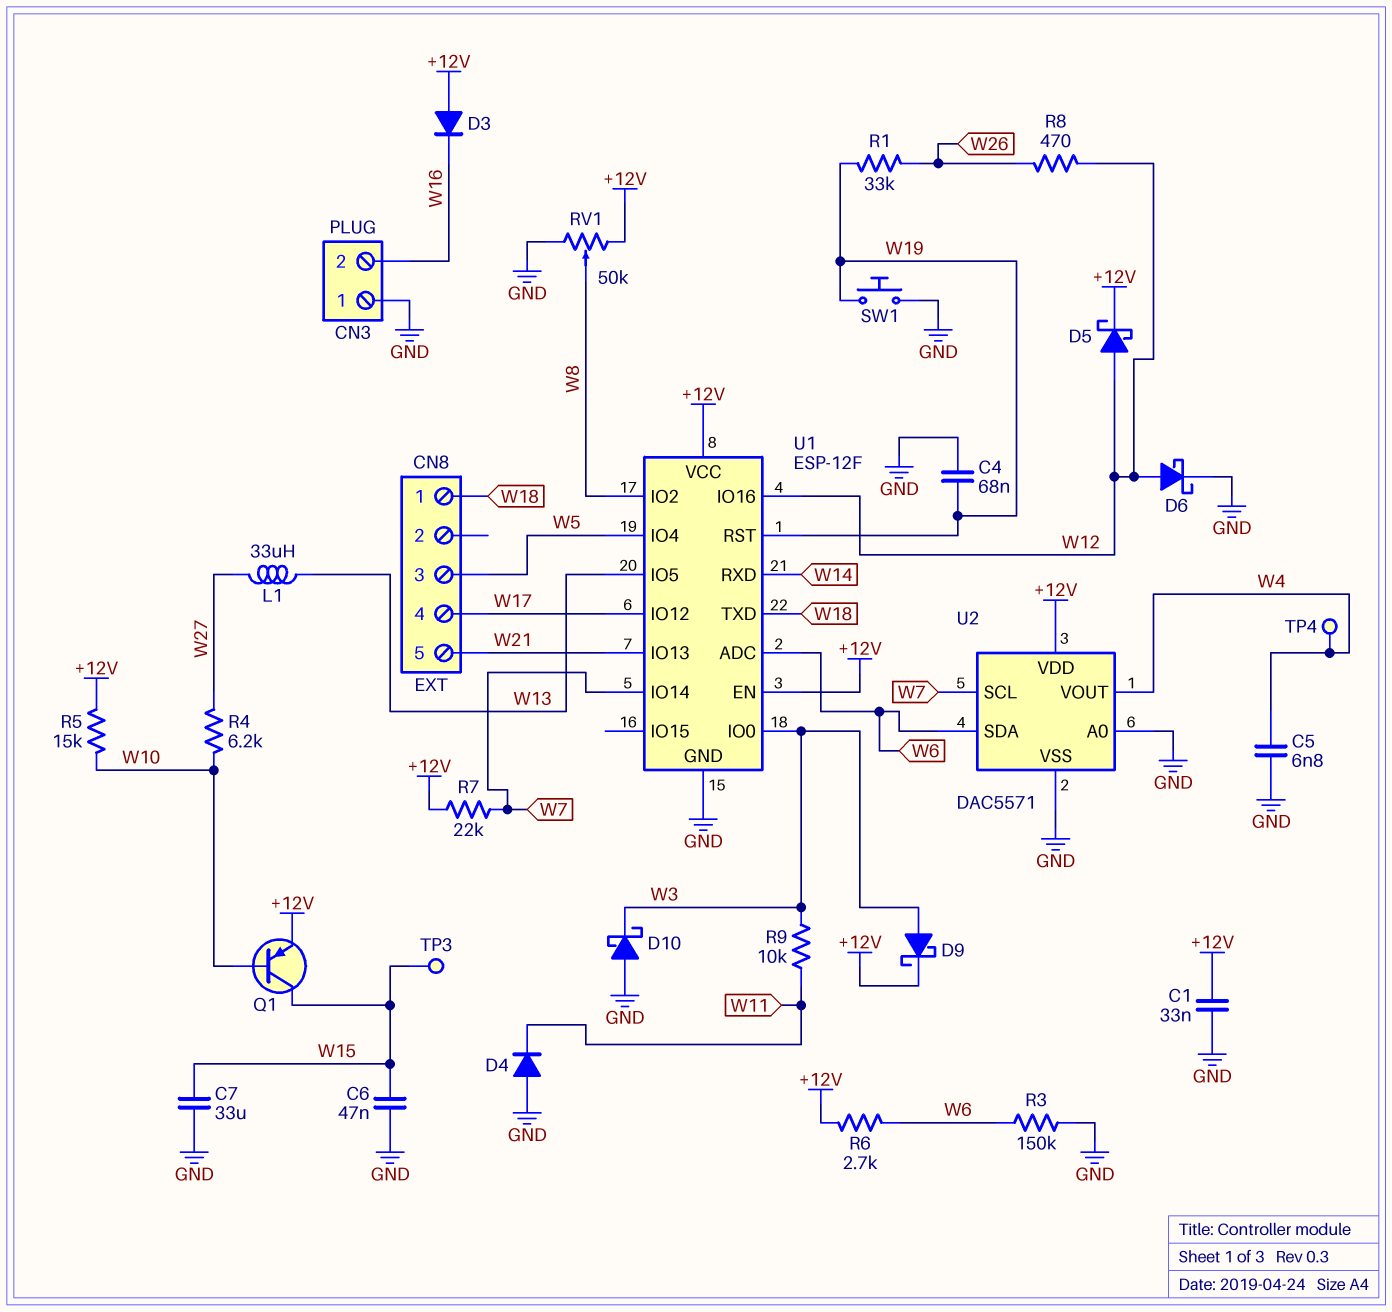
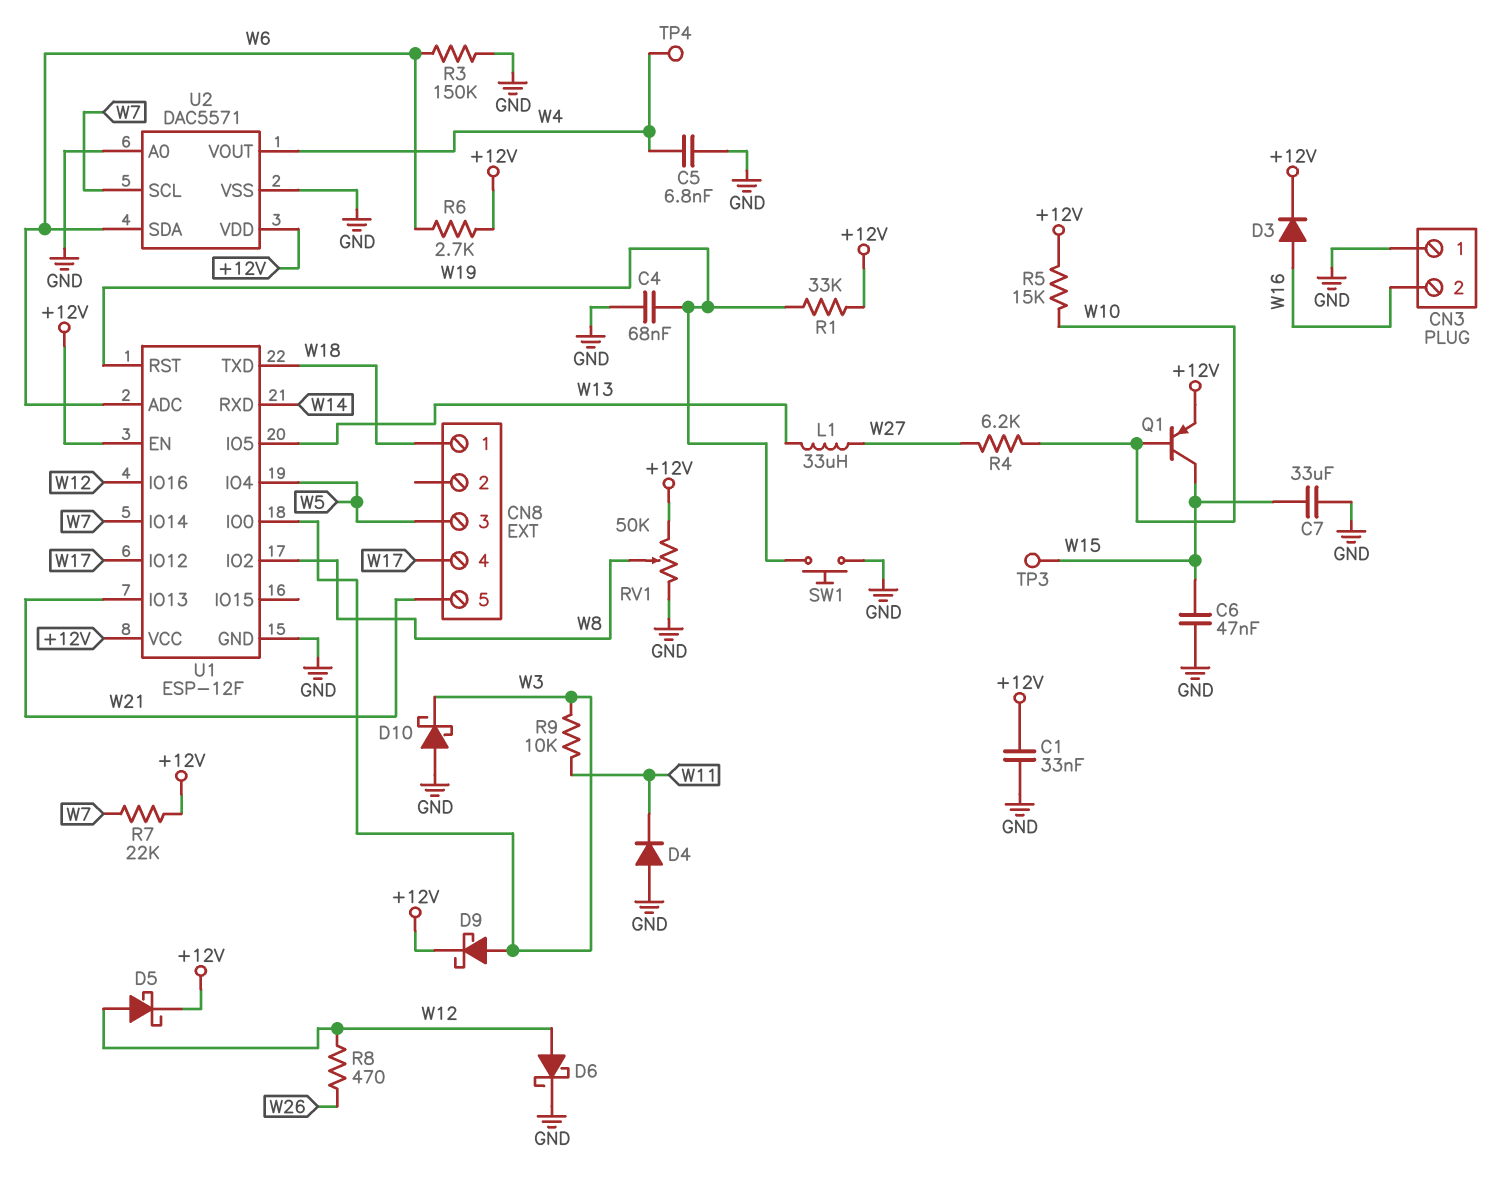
D3: diode (A +12V, K W16) -> diode (A W16, K +12V)
R1: 33k (W19, W26) -> 33k (+12V, W19)

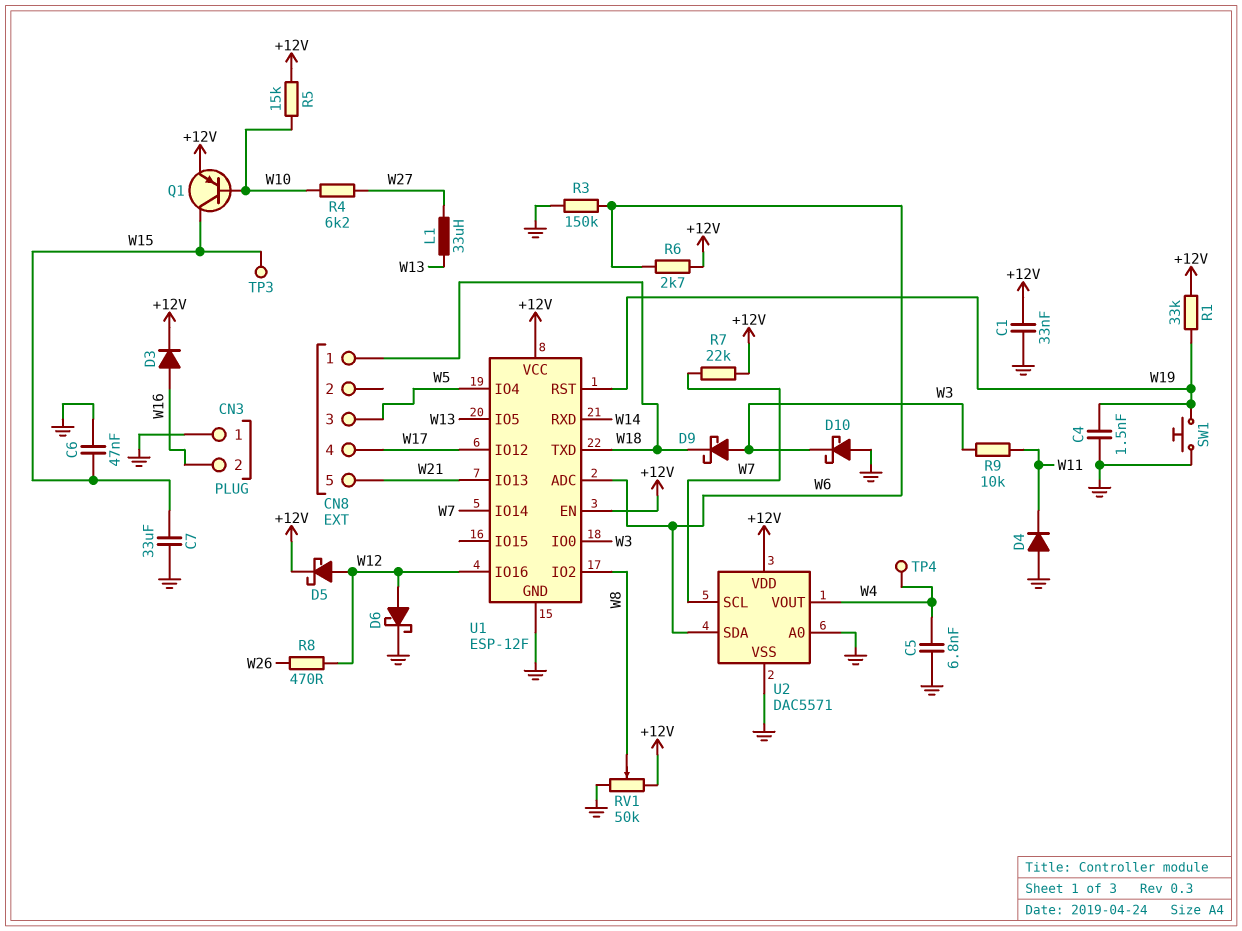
C4: 68nF (GND, W19) -> 1.5nF (GND, W19)
D9: schottky (A W3, K +12V) -> schottky (A W3, K W18)

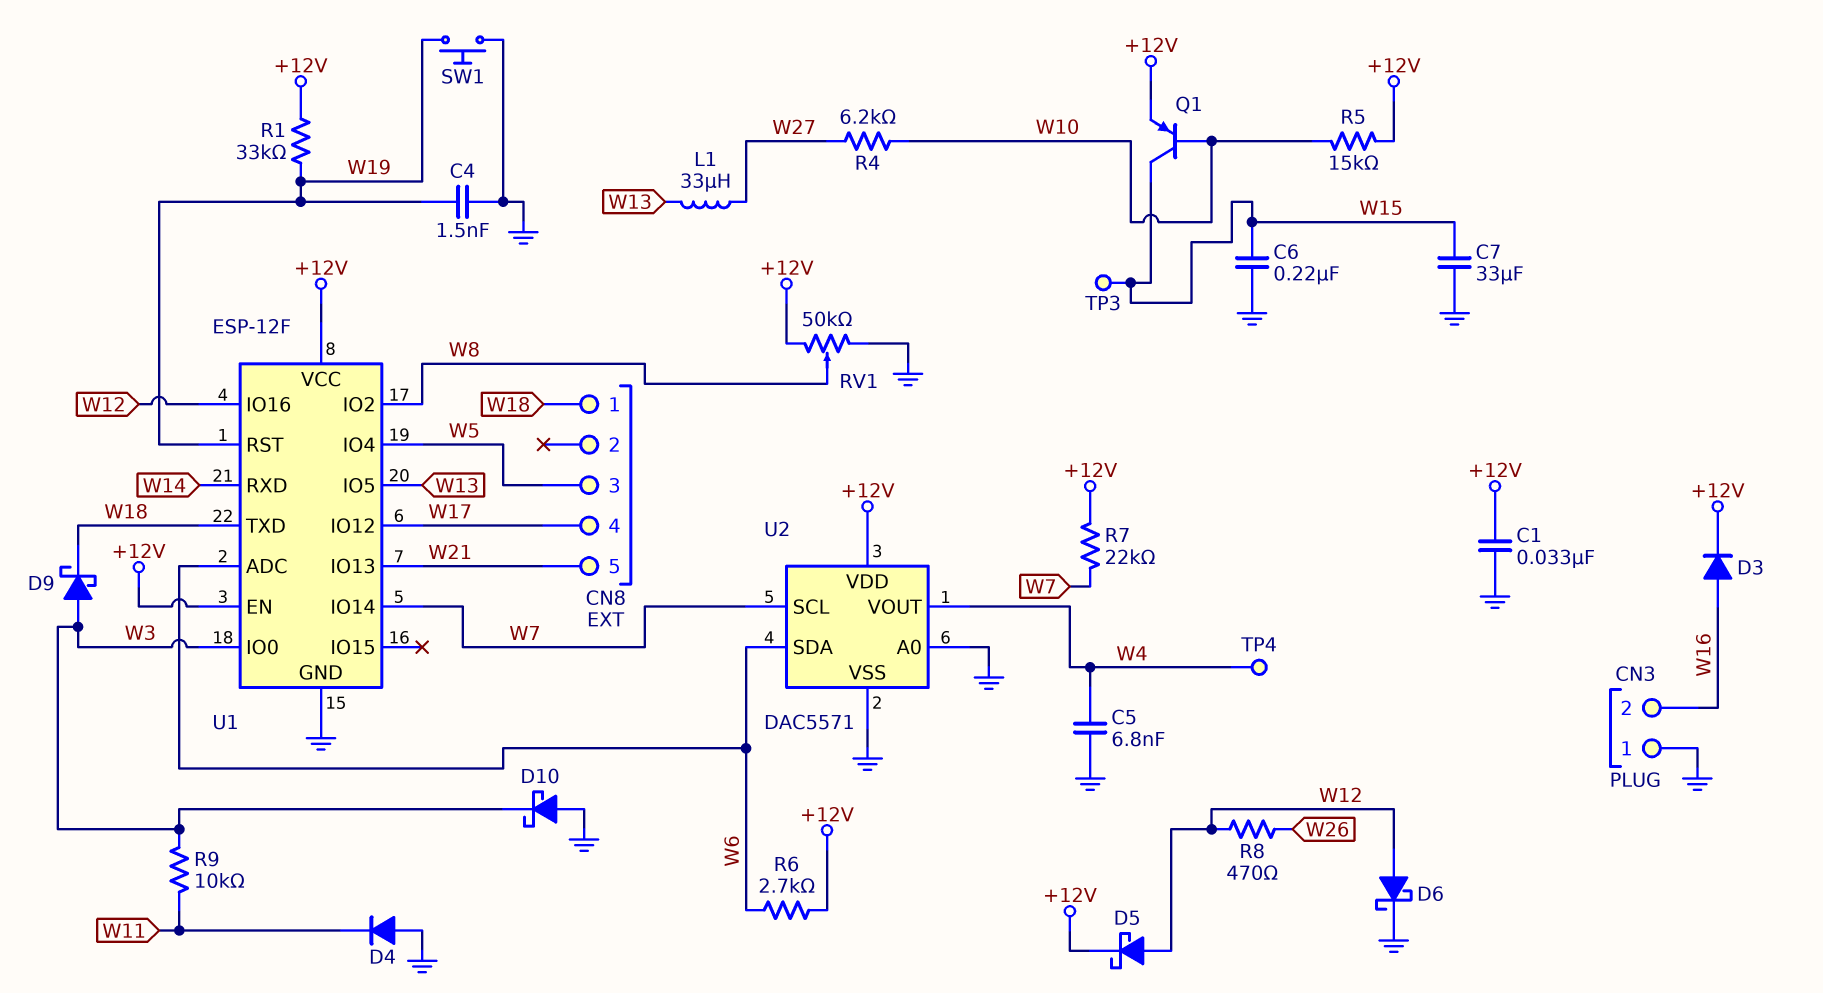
C6: 47nF (GND, W15) -> 220nF (GND, W15)
R3: 150k (GND, W6) -> none

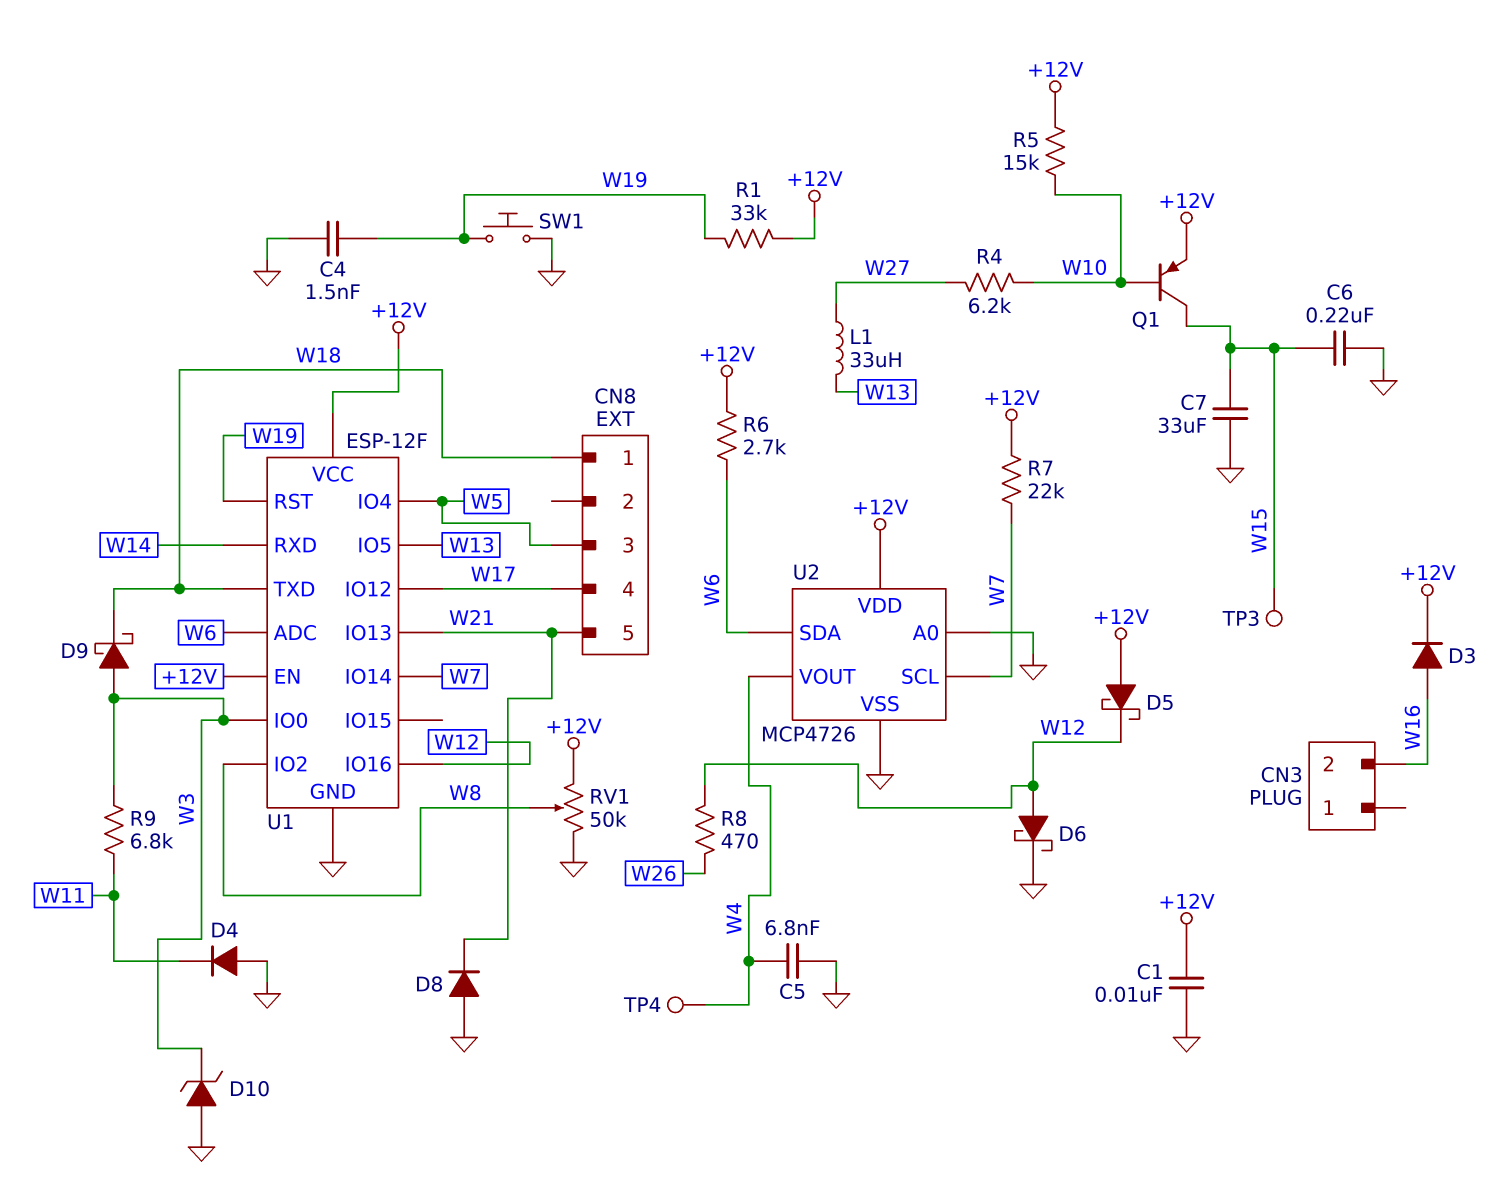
C1: 33nF (+12V, GND) -> 10nF (+12V, GND)
CN3 pin 1: GND -> none
D5: schottky (A W12, K +12V) -> schottky (A +12V, K W12)
D8: none -> diode (A GND, K W21)
D10: schottky (A GND, K W3) -> zener (A GND, K W3)
R9: 10k (W3, W11) -> 6.8k (W3, W11)
U2: DAC5571 -> MCP4726

